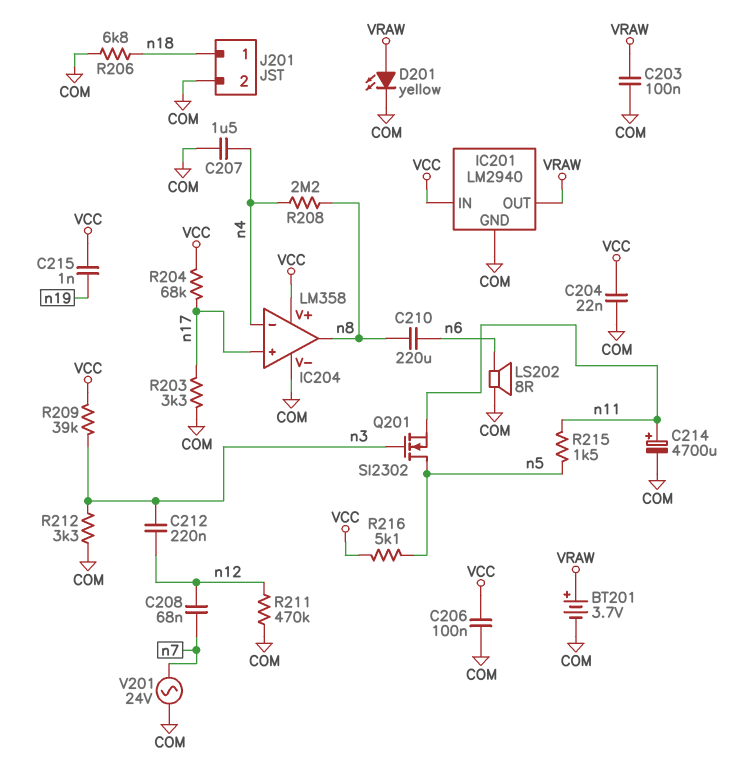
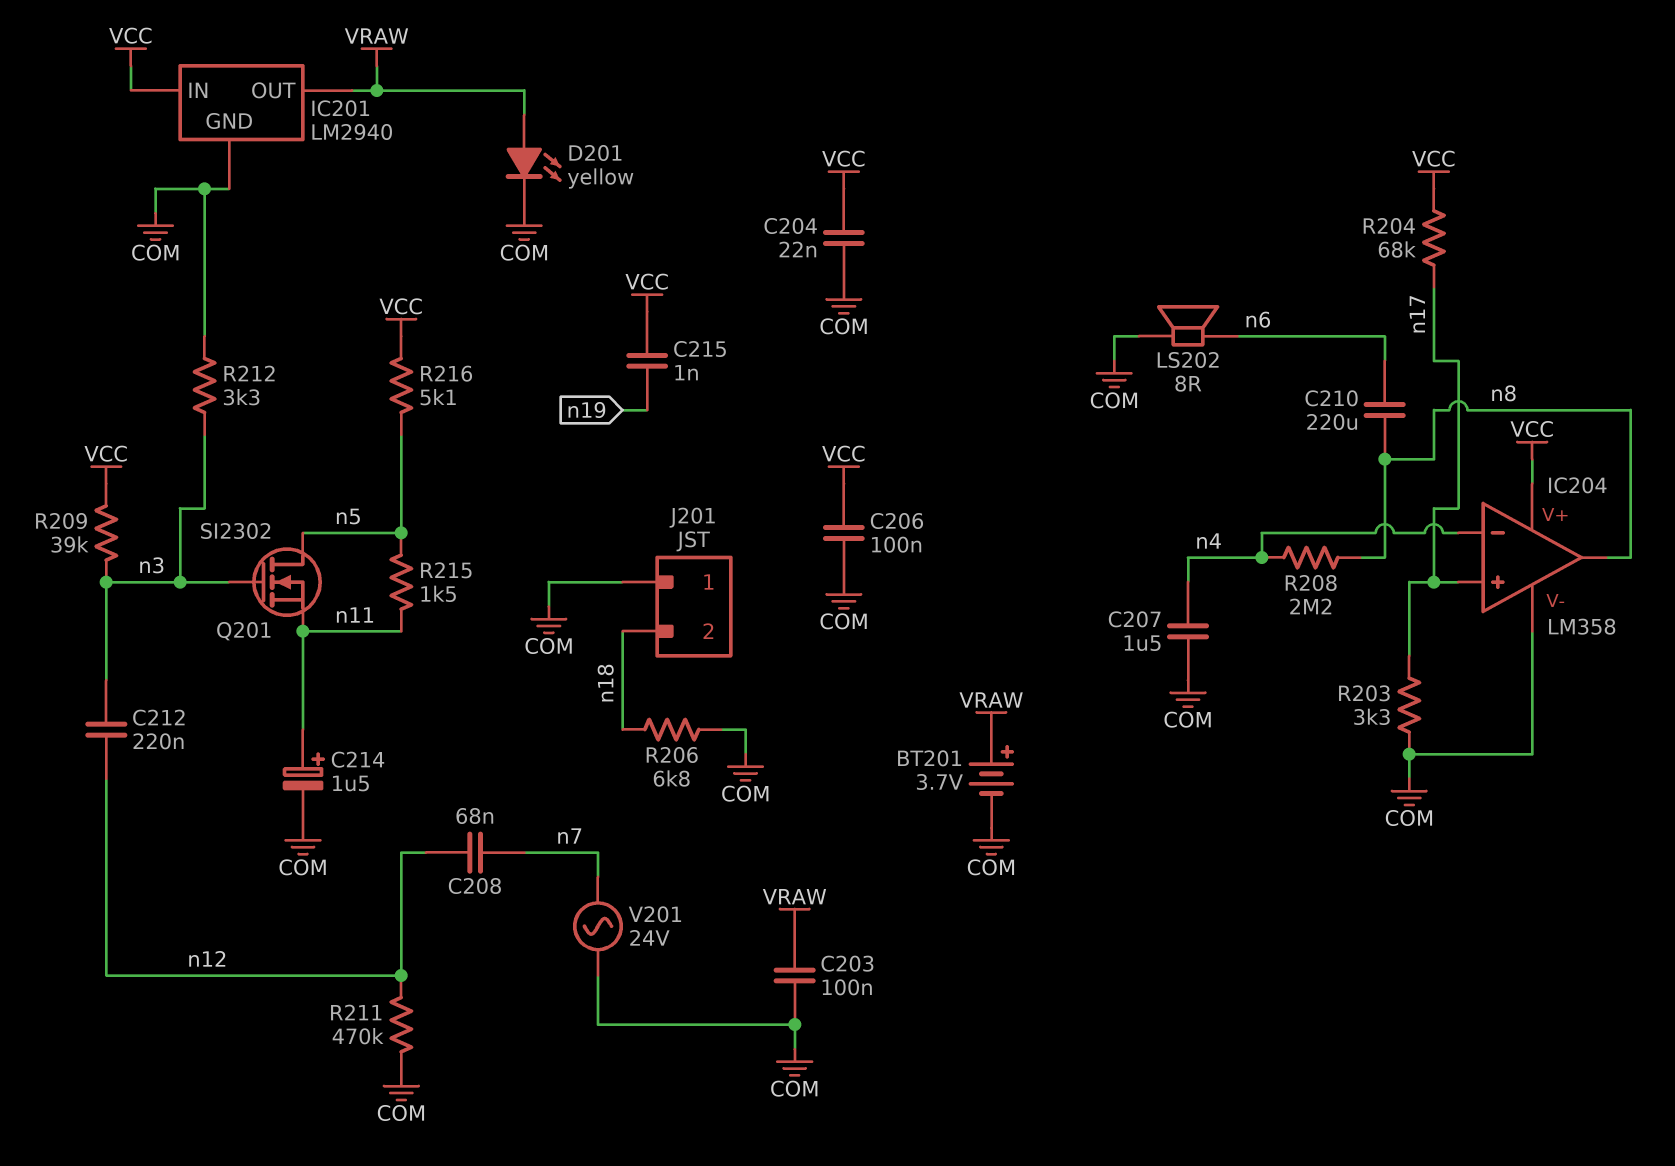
C214: 4700uF (plus n11, minus COM) -> 1.5uF (plus n11, minus COM)
J201 pin 1: n18 -> COM
J201 pin 2: COM -> n18

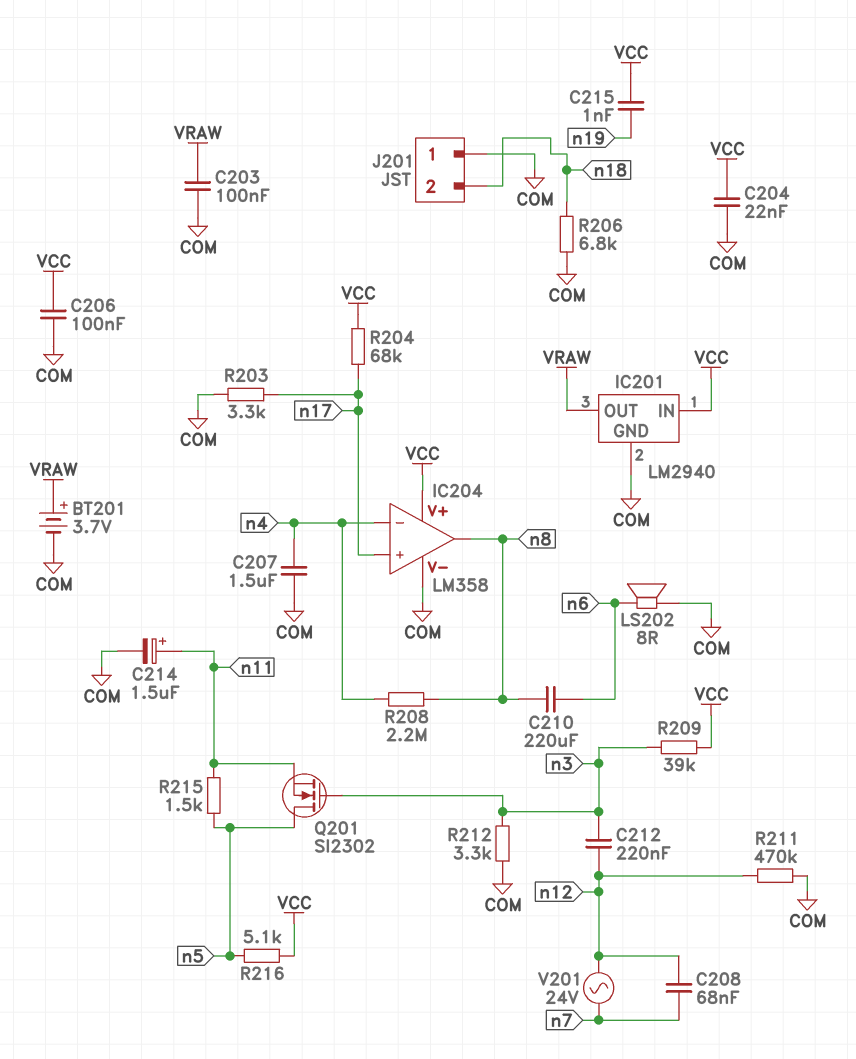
D201: LED yellow (A VRAW, K COM) -> none
V201: AC 24V (COM, n7) -> AC 24V (n7, n12)

